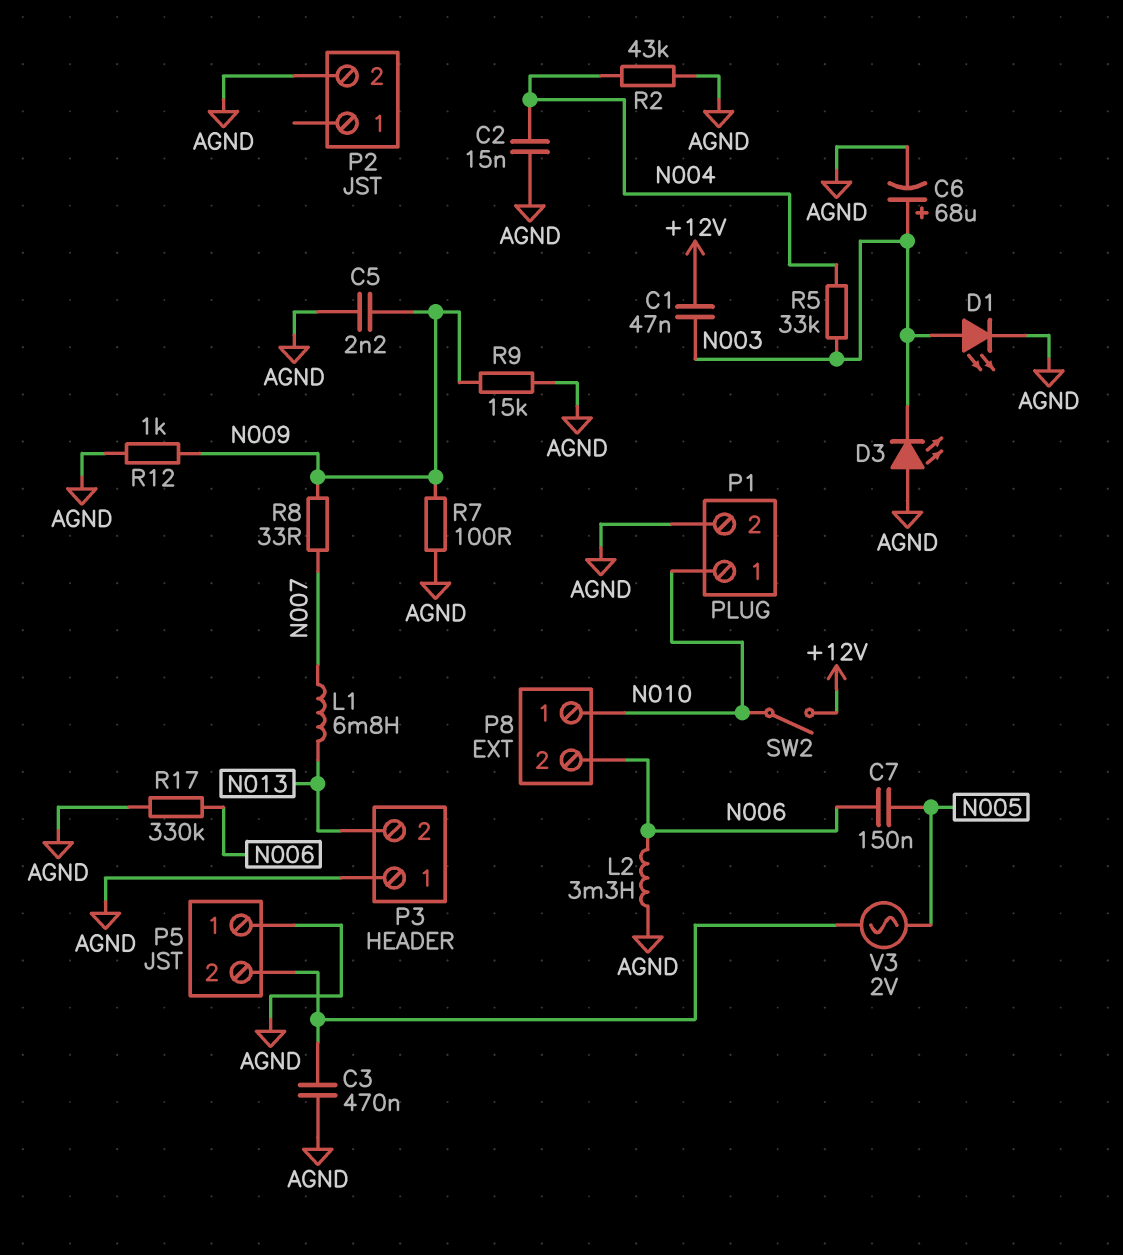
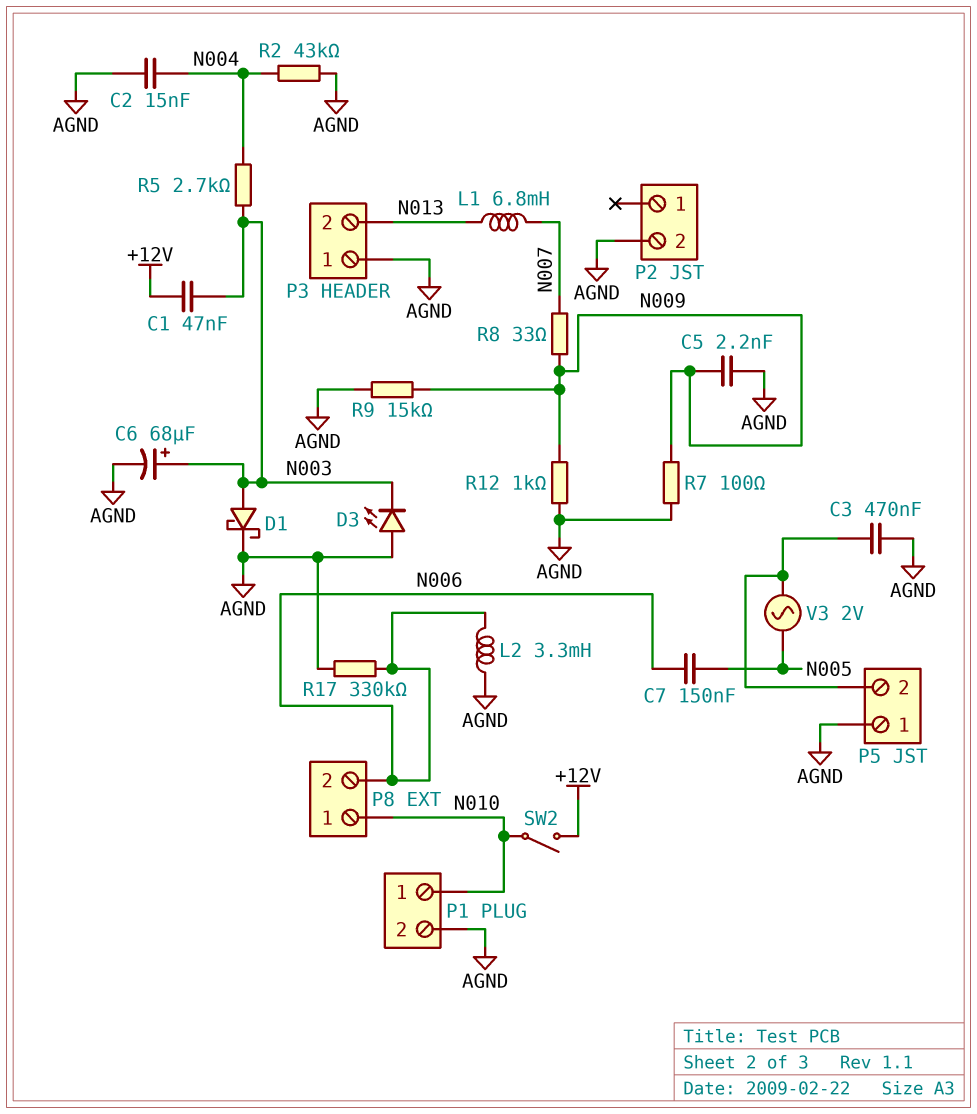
D1: LED (A N003, K AGND) -> schottky (A N003, K AGND)
R5: 33k (N003, N004) -> 2.7k (N003, N004)

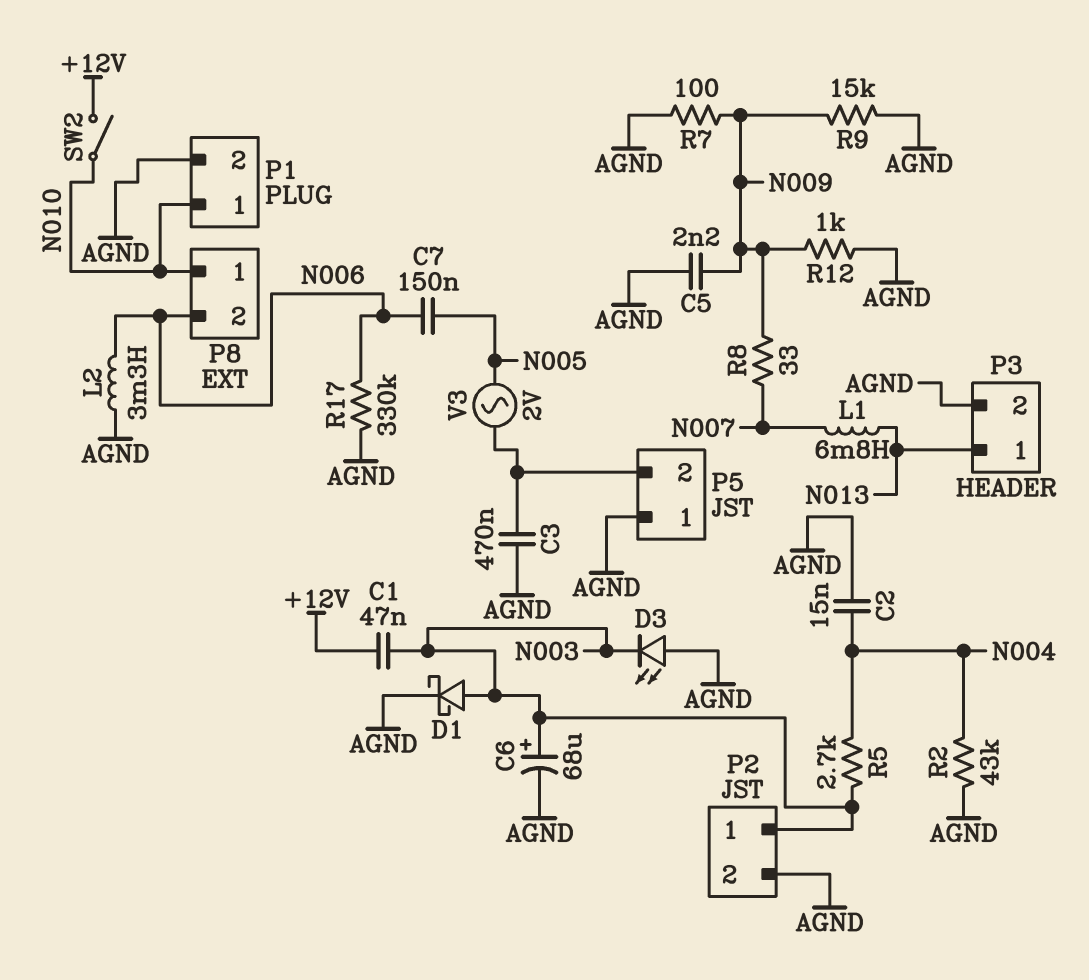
P2 pin 1: none -> N003
P3 pin 1: AGND -> N013
P3 pin 2: N013 -> AGND

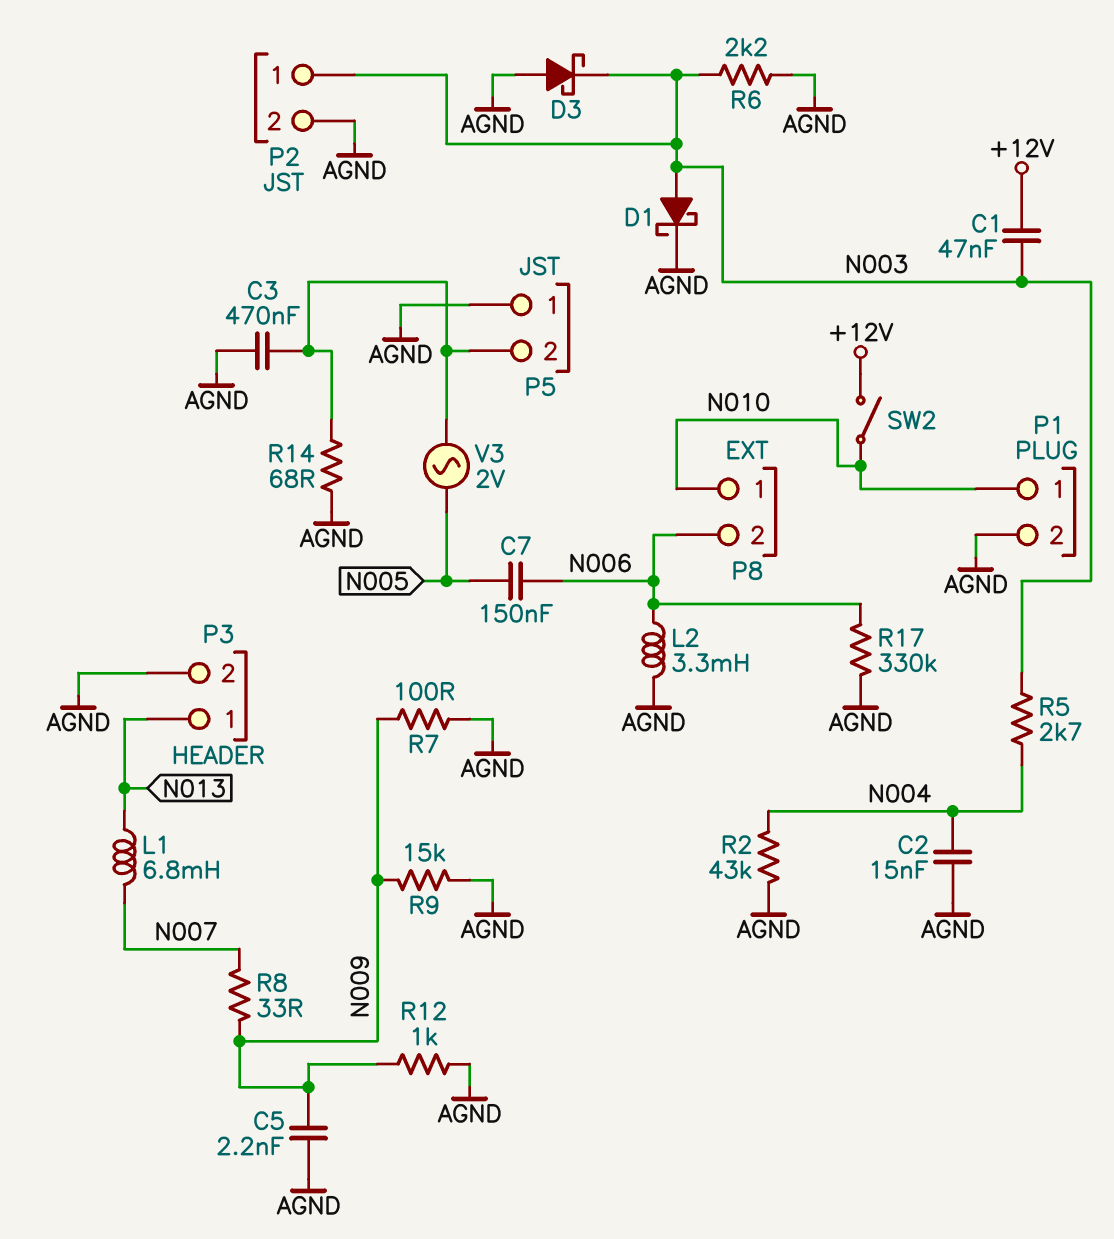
C6: 68uF (plus N003, minus AGND) -> none
D3: LED (A AGND, K N003) -> schottky (A AGND, K N003)
R6: none -> 2.2k (AGND, N003)
R14: none -> 68 (AGND, P5/2)

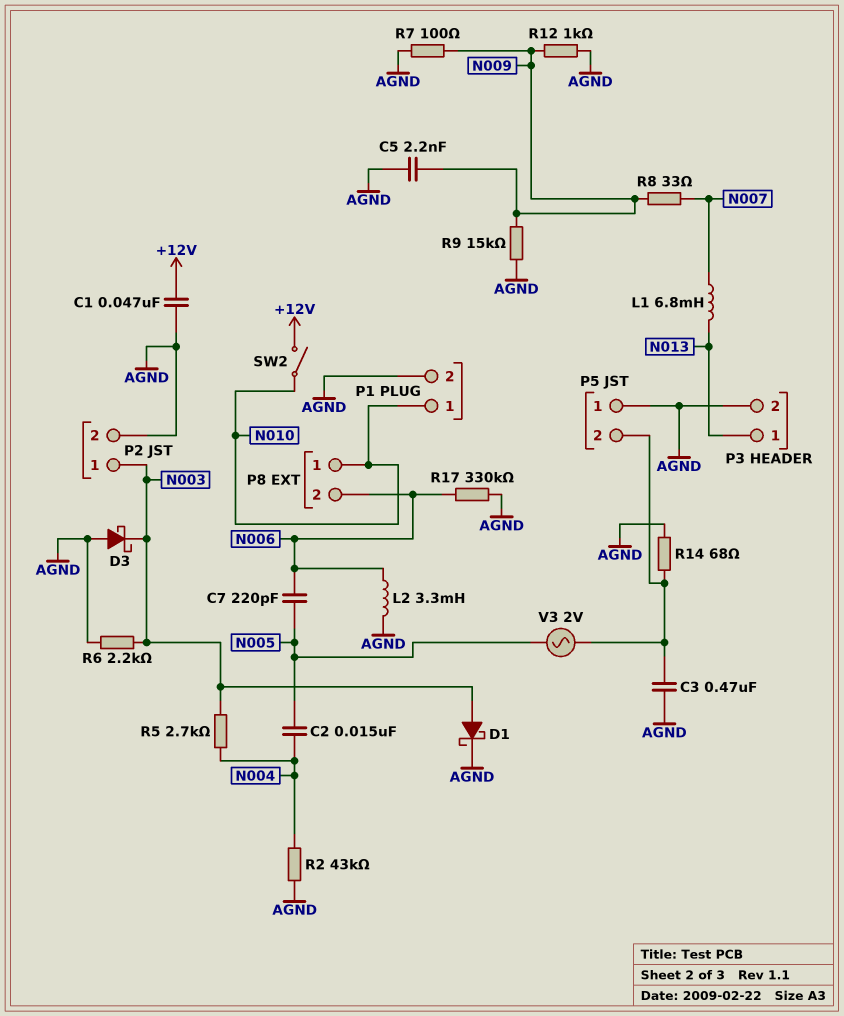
C1: 47nF (+12V, N003) -> 47nF (+12V, AGND)
C2: 15nF (AGND, N004) -> 15nF (N004, N005)
C7: 150nF (N005, N006) -> 220pF (N005, N006)

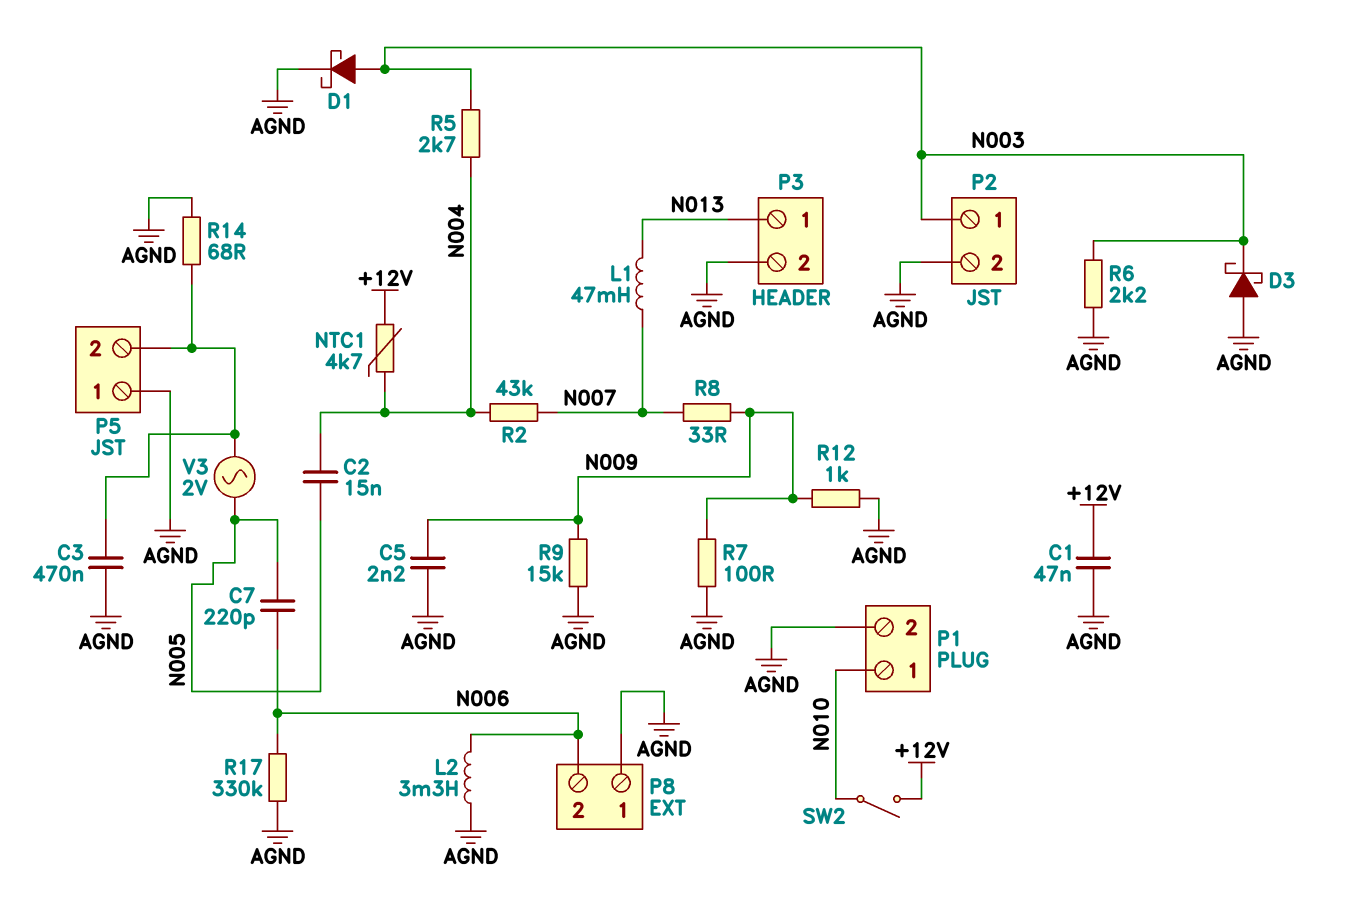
L1: 6.8mH (N007, N013) -> 47mH (N007, N013)
NTC1: none -> 4.7k (+12V, N004)
P8 pin 1: N010 -> AGND
R2: 43k (AGND, N004) -> 43k (N004, N007)

